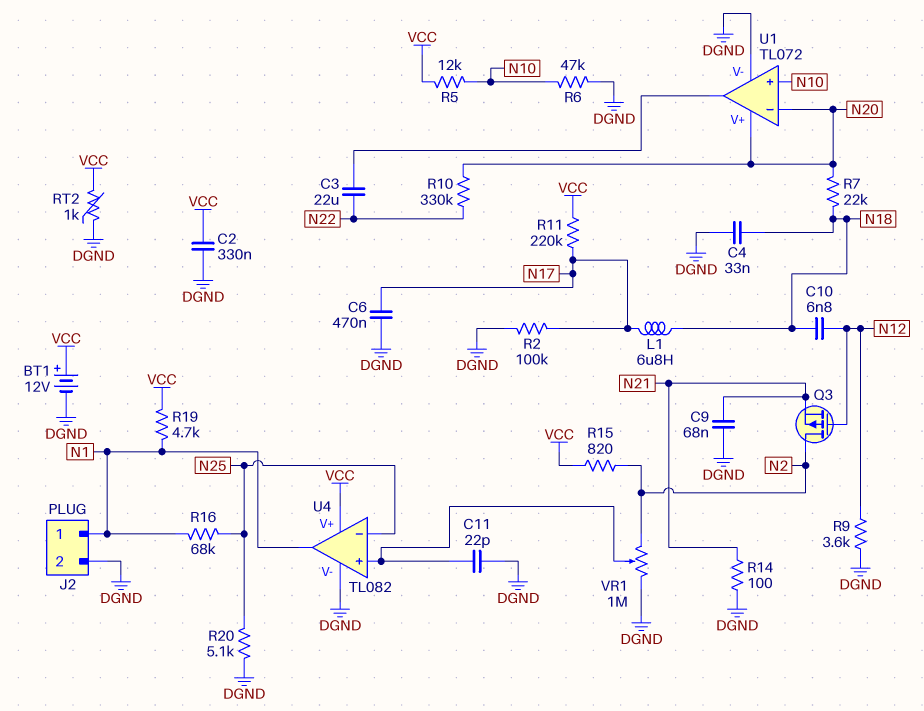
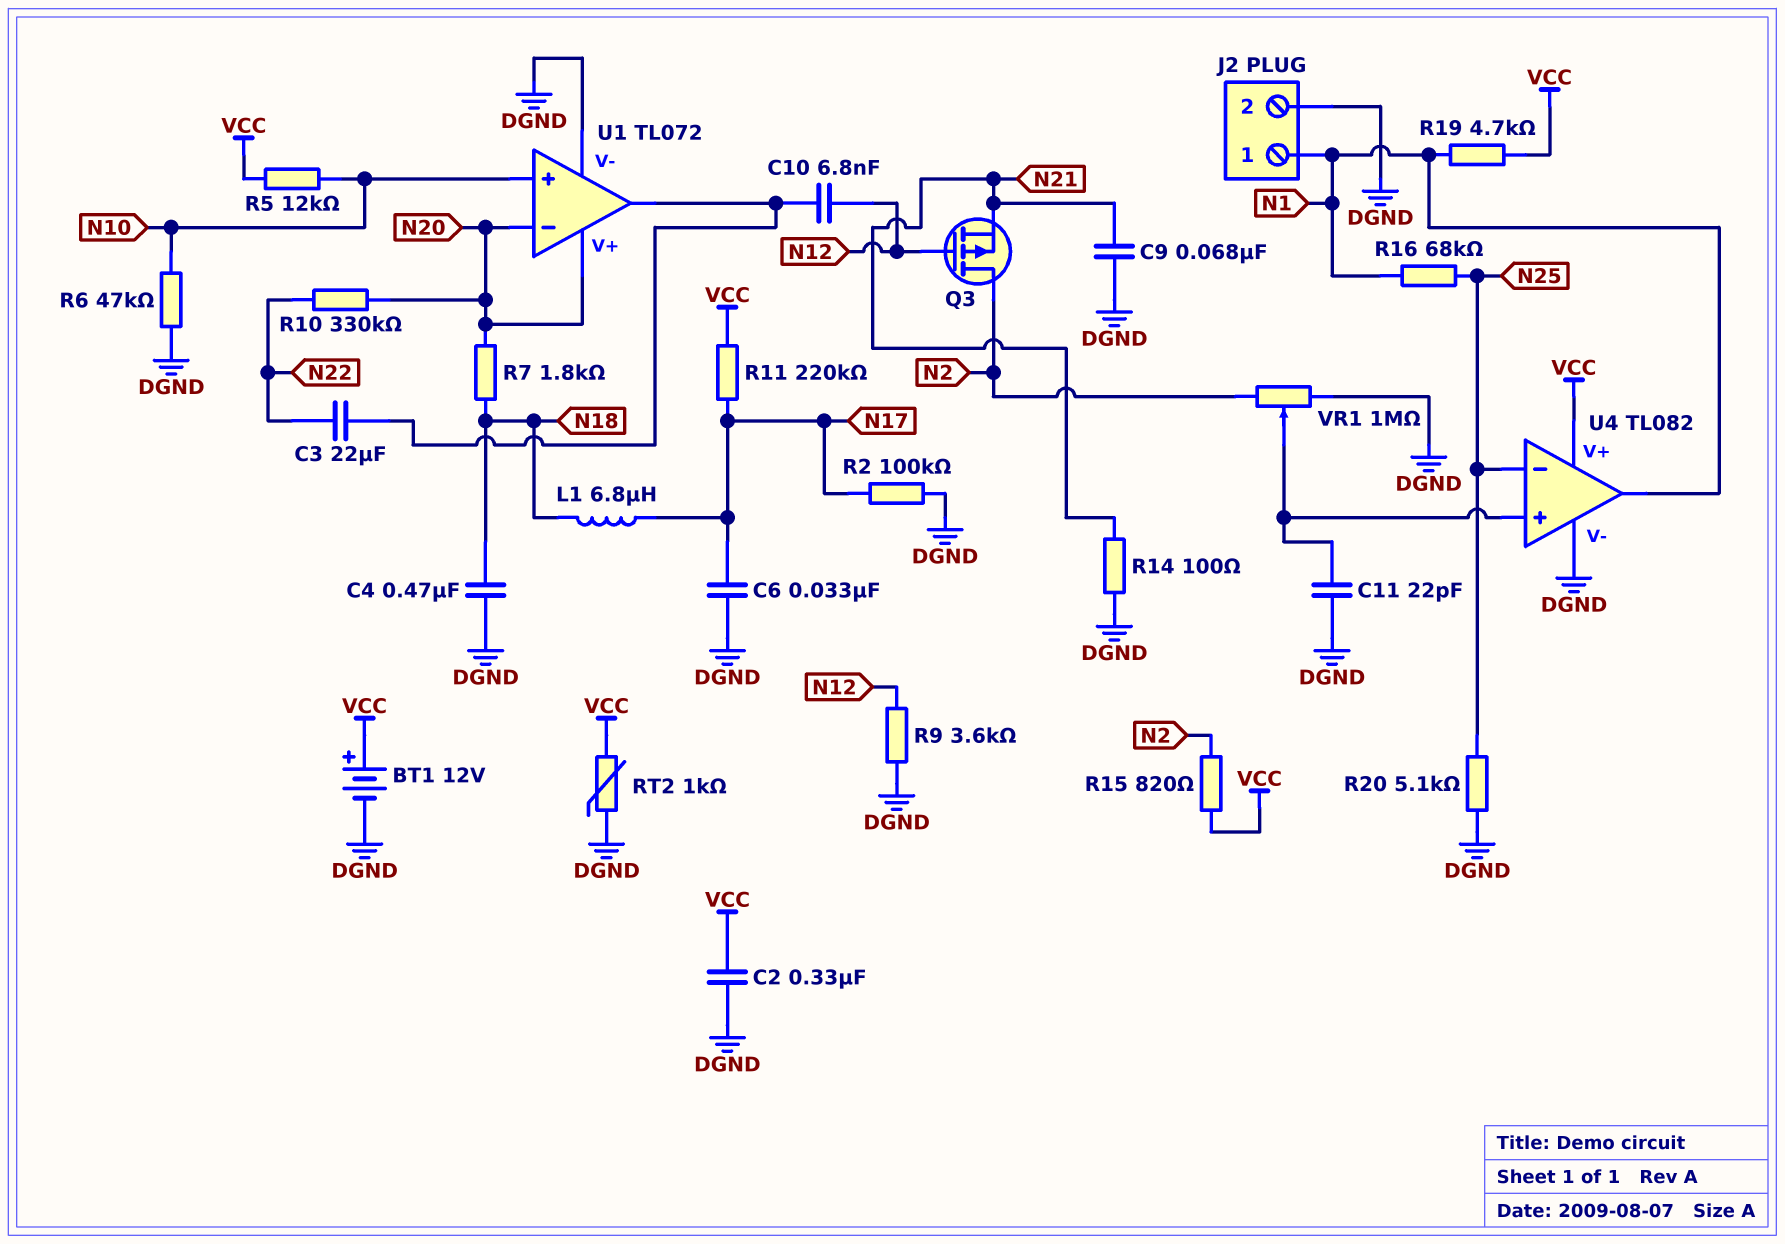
C4: 33nF (DGND, N18) -> 470nF (DGND, N18)
C6: 470nF (DGND, N17) -> 33nF (DGND, N17)
C10: 6.8nF (N12, N18) -> 6.8nF (N12, U1/out)
R7: 22k (N18, N20) -> 1.8k (N18, N20)

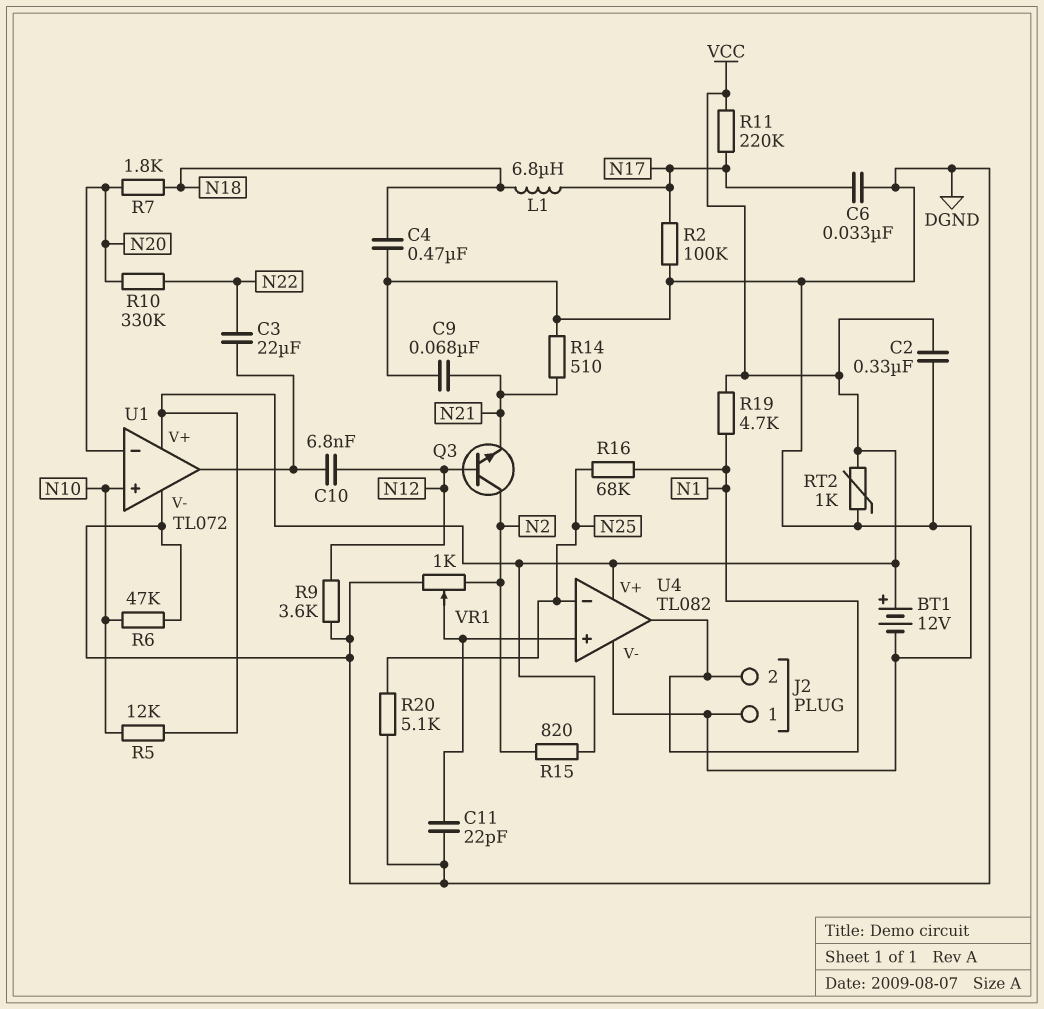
J2 pin 1: N1 -> DGND
J2 pin 2: DGND -> N1
Q3: PMOS (G N12, D N2, S N21) -> NPN (B N12, C N2, E N21)
R14: 100 (DGND, N21) -> 510 (DGND, N21)
U1 pin V+: N20 -> VCC
VR1: 1M (DGND, N2, wiper U4/in+) -> 1k (DGND, N2, wiper U4/in+)

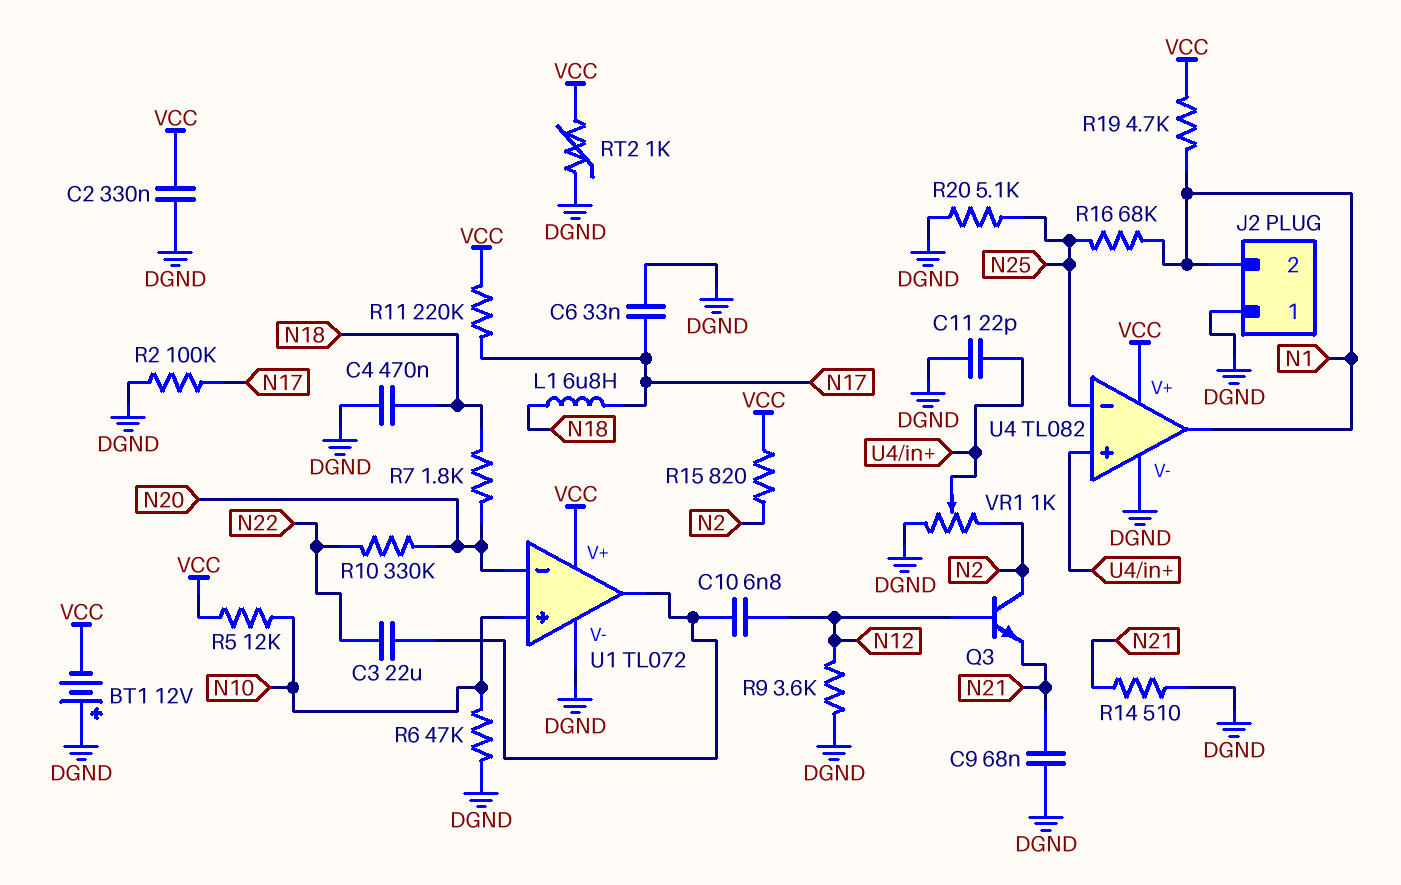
BT1: 12V (plus VCC, minus DGND) -> 12V (plus DGND, minus VCC)

